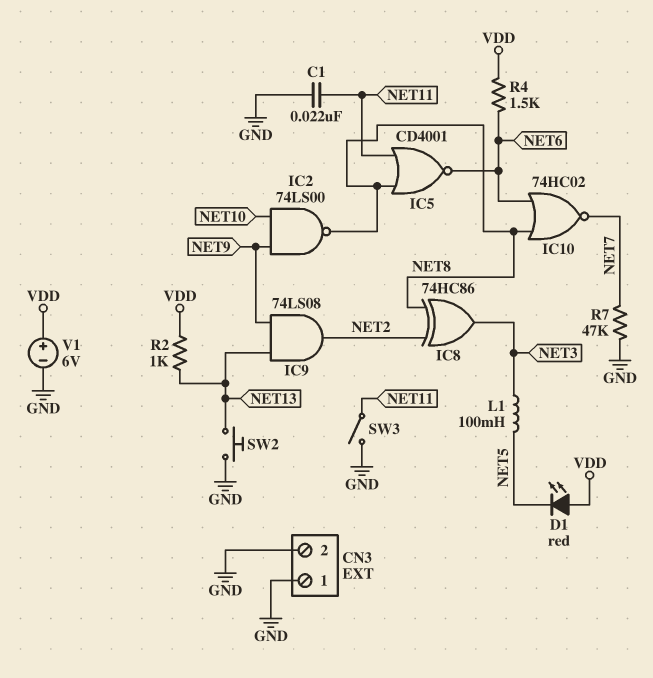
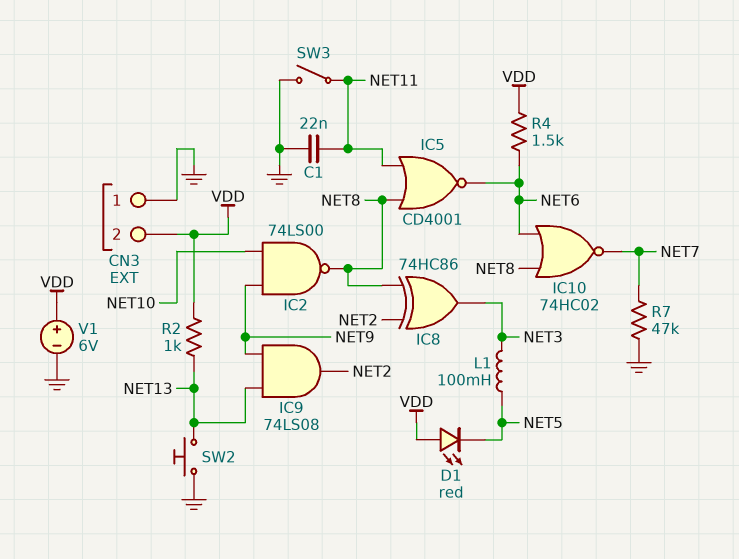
CN3 pin 2: GND -> VDD

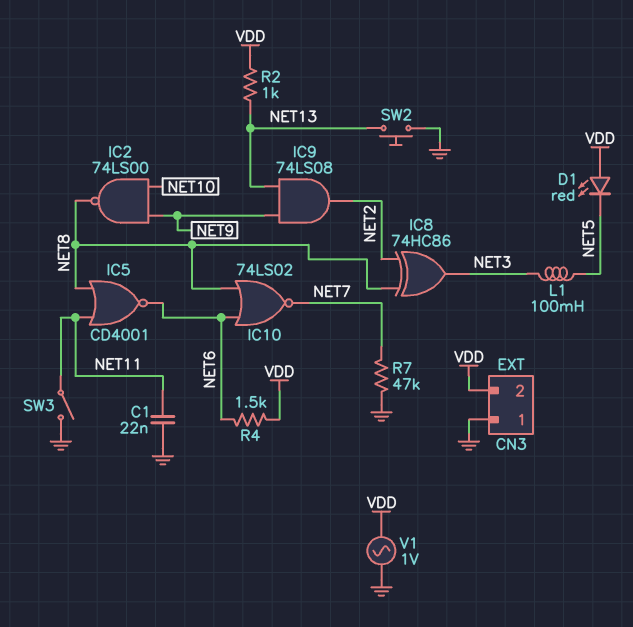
IC10: NOR 74HC02 (in NET6, in NET8, out NET7) -> NOR 74LS02 (in NET6, in NET8, out NET7)
V1: 6V (plus VDD, minus GND) -> AC 1V (GND, VDD)

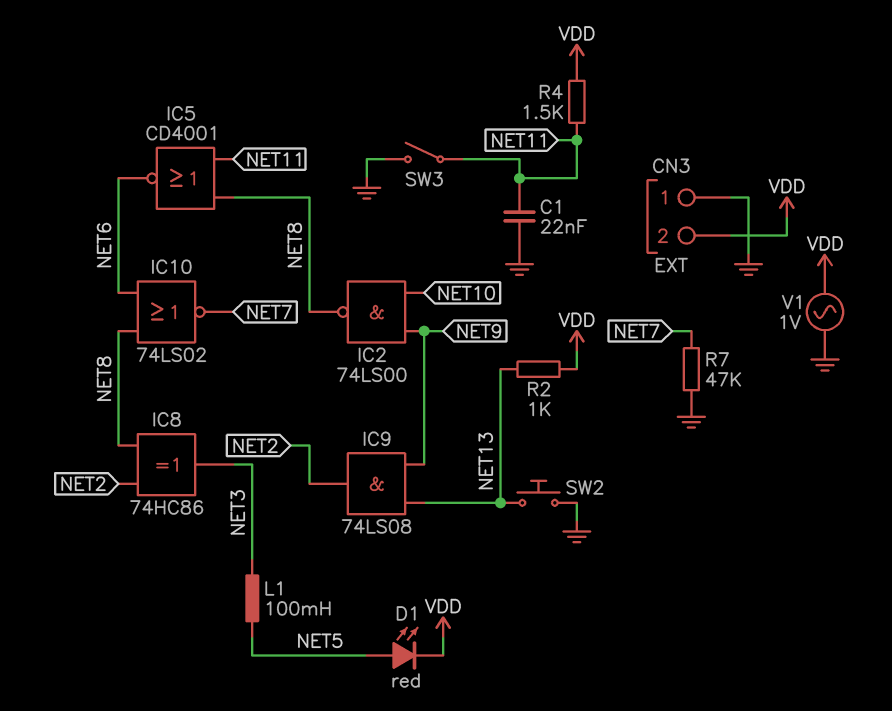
D1: LED red (A VDD, K NET5) -> LED red (A NET5, K VDD)
R4: 1.5k (NET6, VDD) -> 1.5k (NET11, VDD)

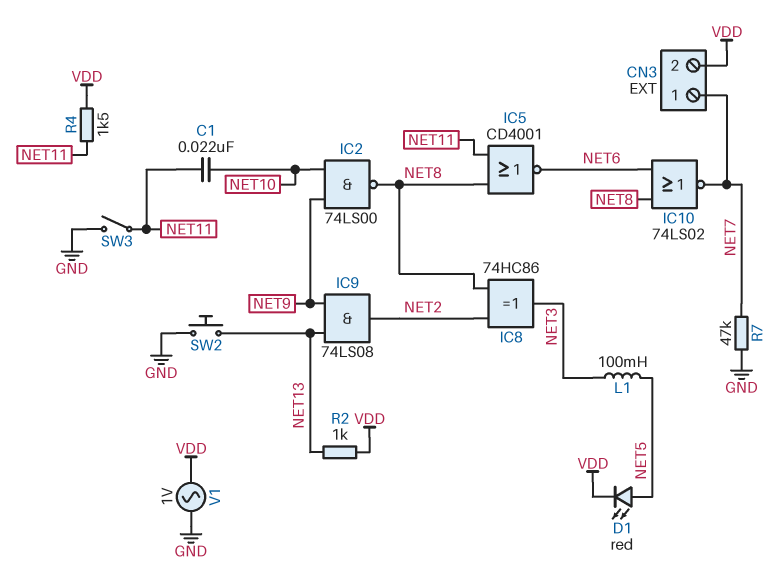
C1: 22nF (GND, NET11) -> 22nF (NET10, NET11)
CN3 pin 1: GND -> NET7

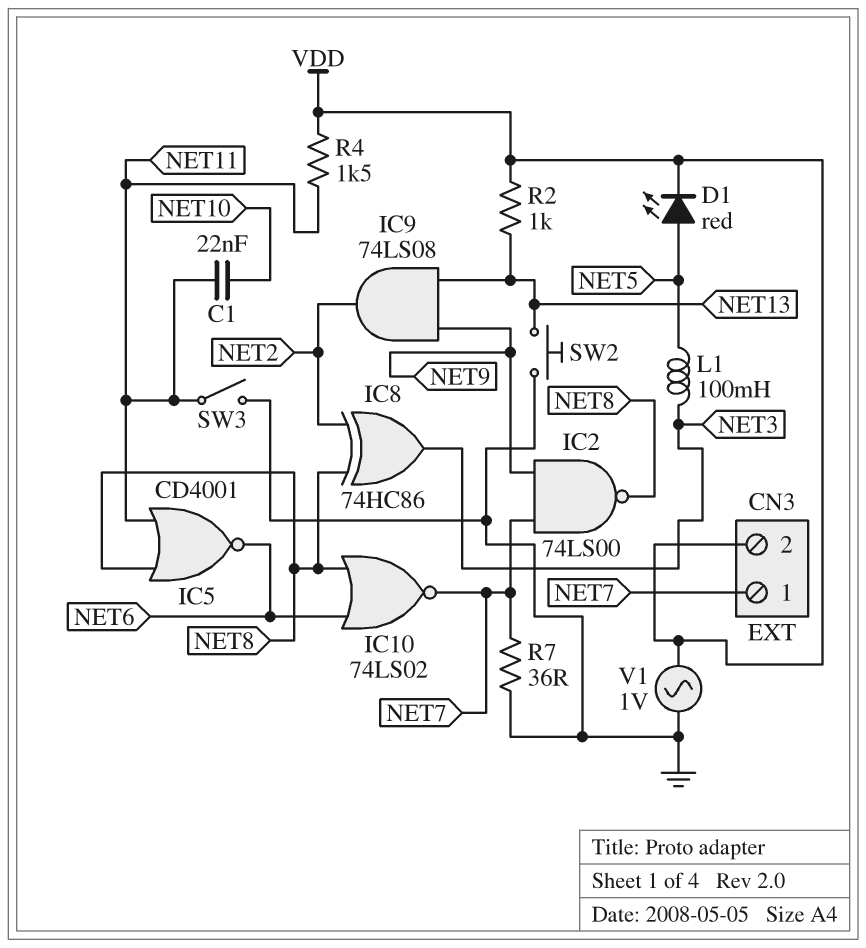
IC2: NAND 74LS00 (in NET9, in NET10, out NET8) -> NAND 74LS00 (in NET7, in NET9, out NET8)
R7: 47k (GND, NET7) -> 36 (GND, NET7)

